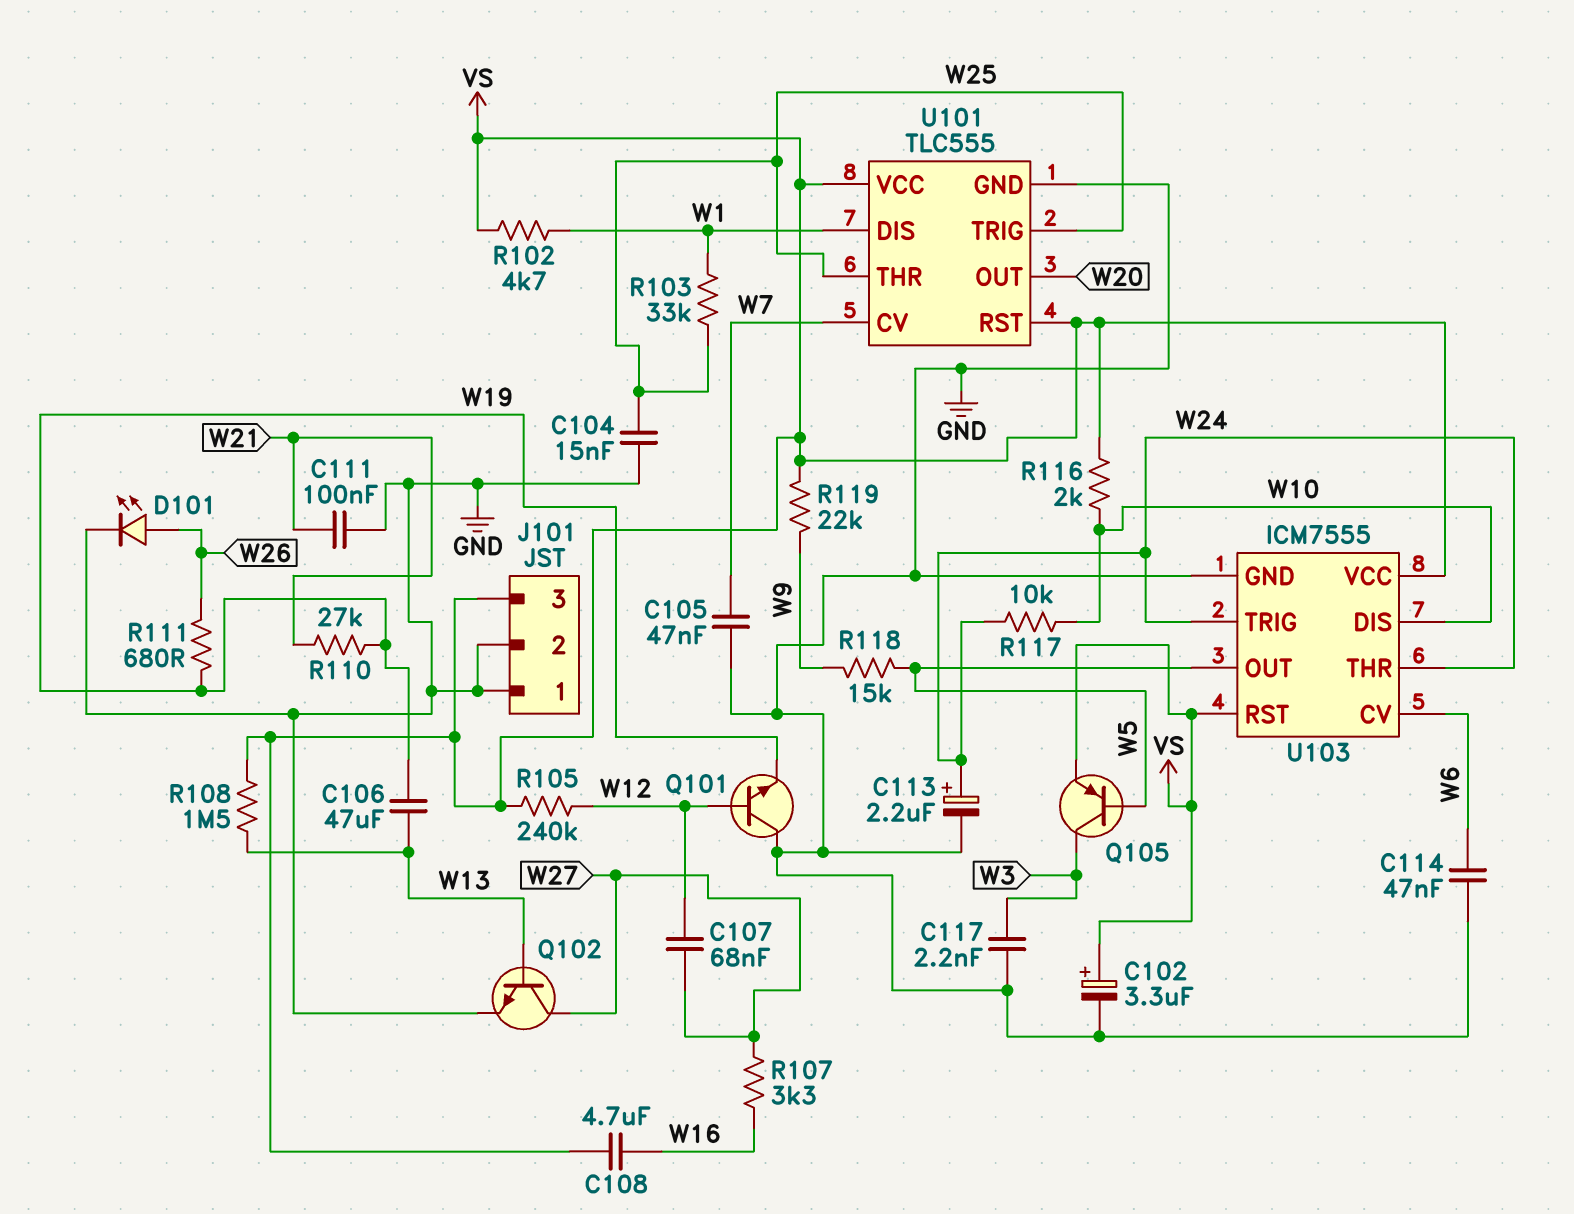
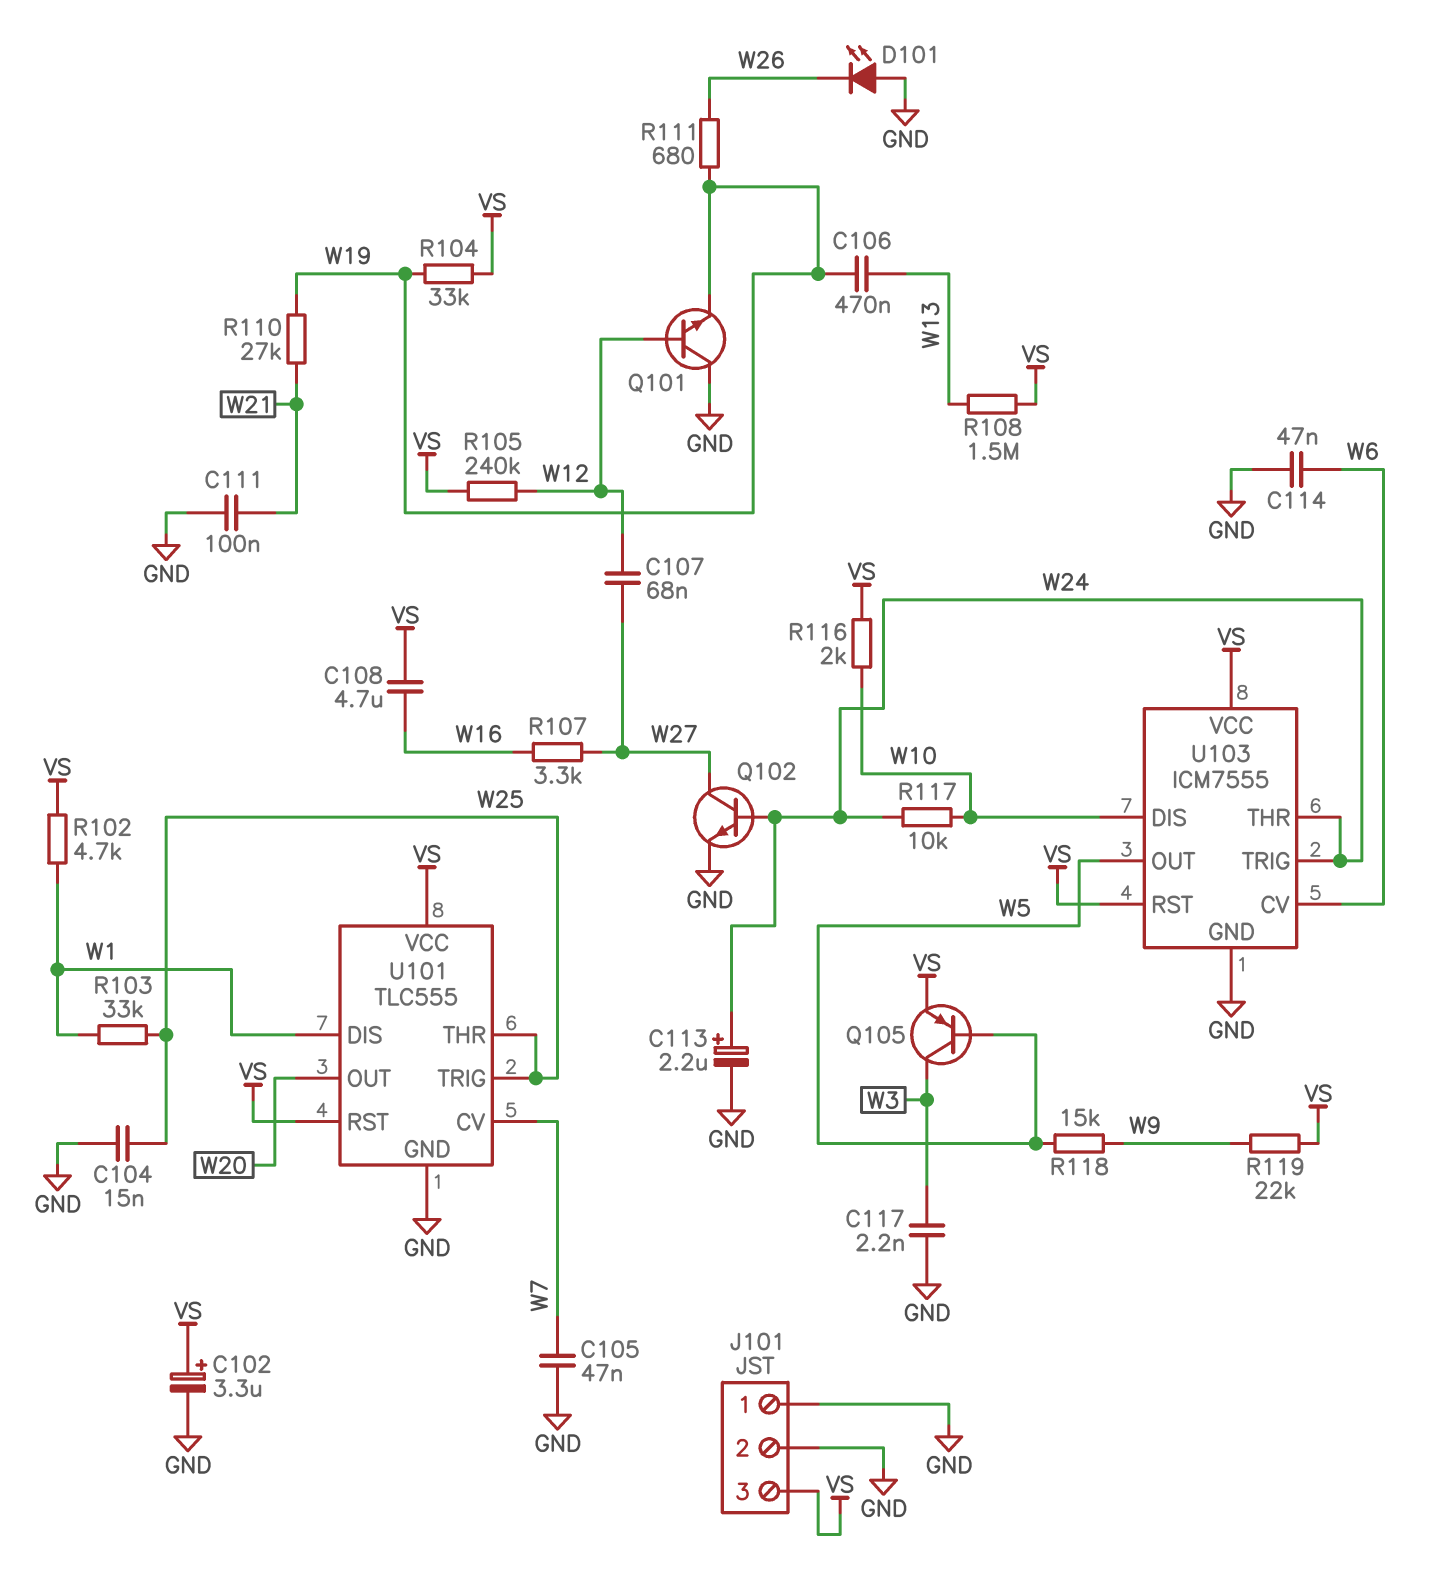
C106: 47uF (W13, W19) -> 470nF (W13, W19)
D101: LED (A W26, K GND) -> LED (A GND, K W26)
Q102: NPN (B W13, C W27, E GND) -> NPN (B W24, C W27, E GND)
R104: none -> 33k (VS, W19)

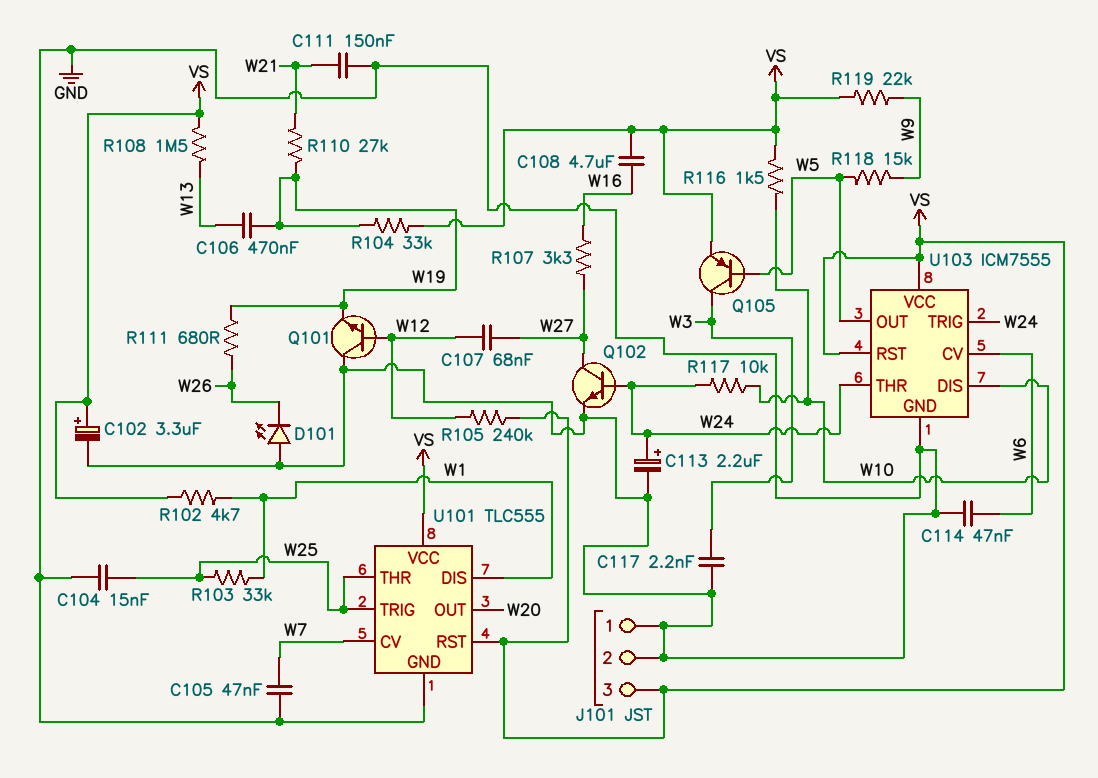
C111: 100nF (GND, W21) -> 150nF (GND, W21)
R116: 2k (VS, W10) -> 1.5k (VS, W10)

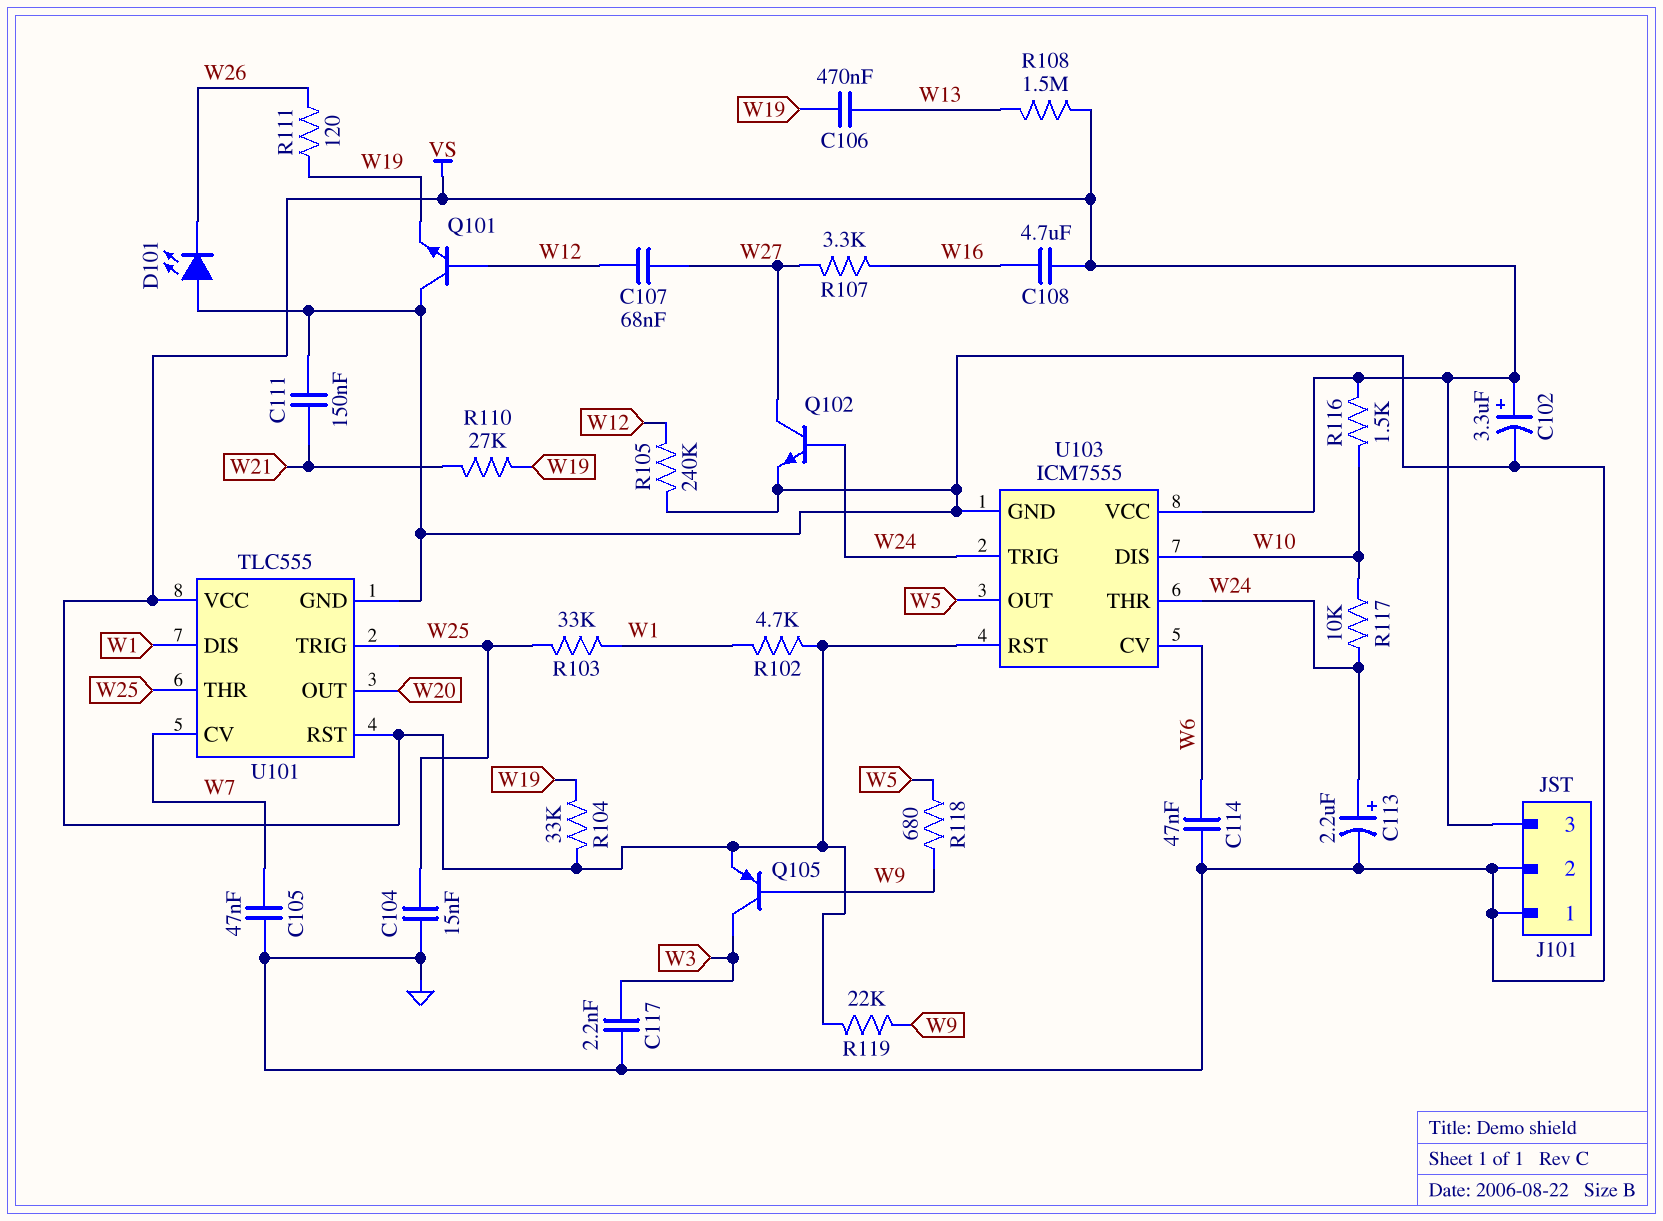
Q105: PNP (B W5, C W3, E VS) -> PNP (B W9, C W3, E VS)
R105: 240k (VS, W12) -> 240k (GND, W12)
R111: 680 (W19, W26) -> 120 (W19, W26)
R118: 15k (W5, W9) -> 680 (W5, W9)

